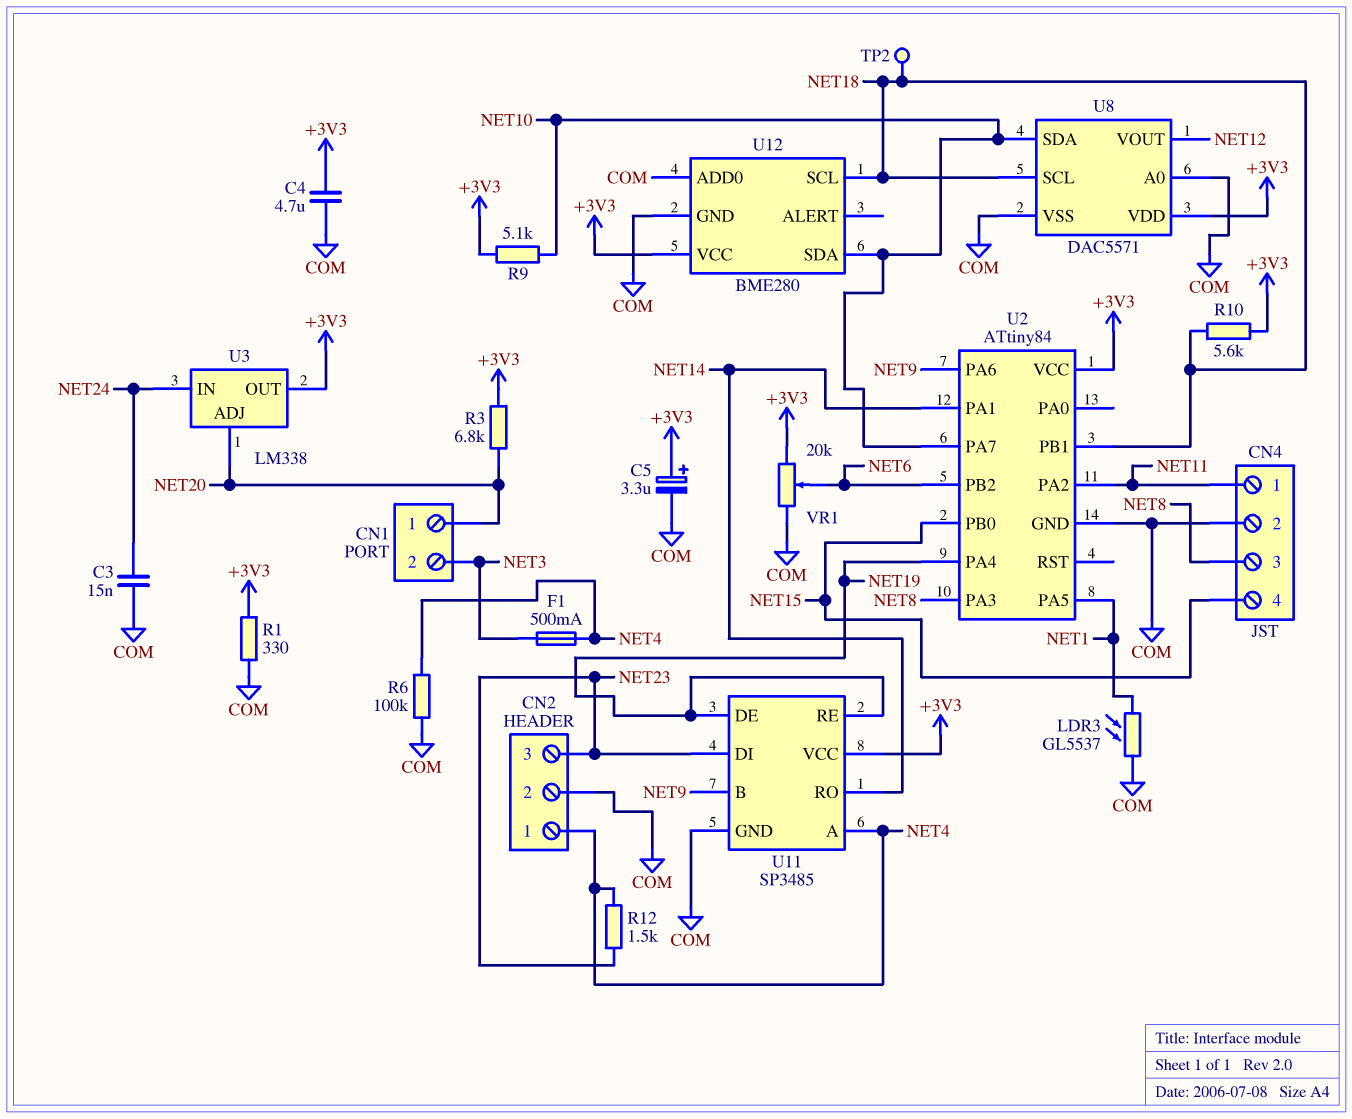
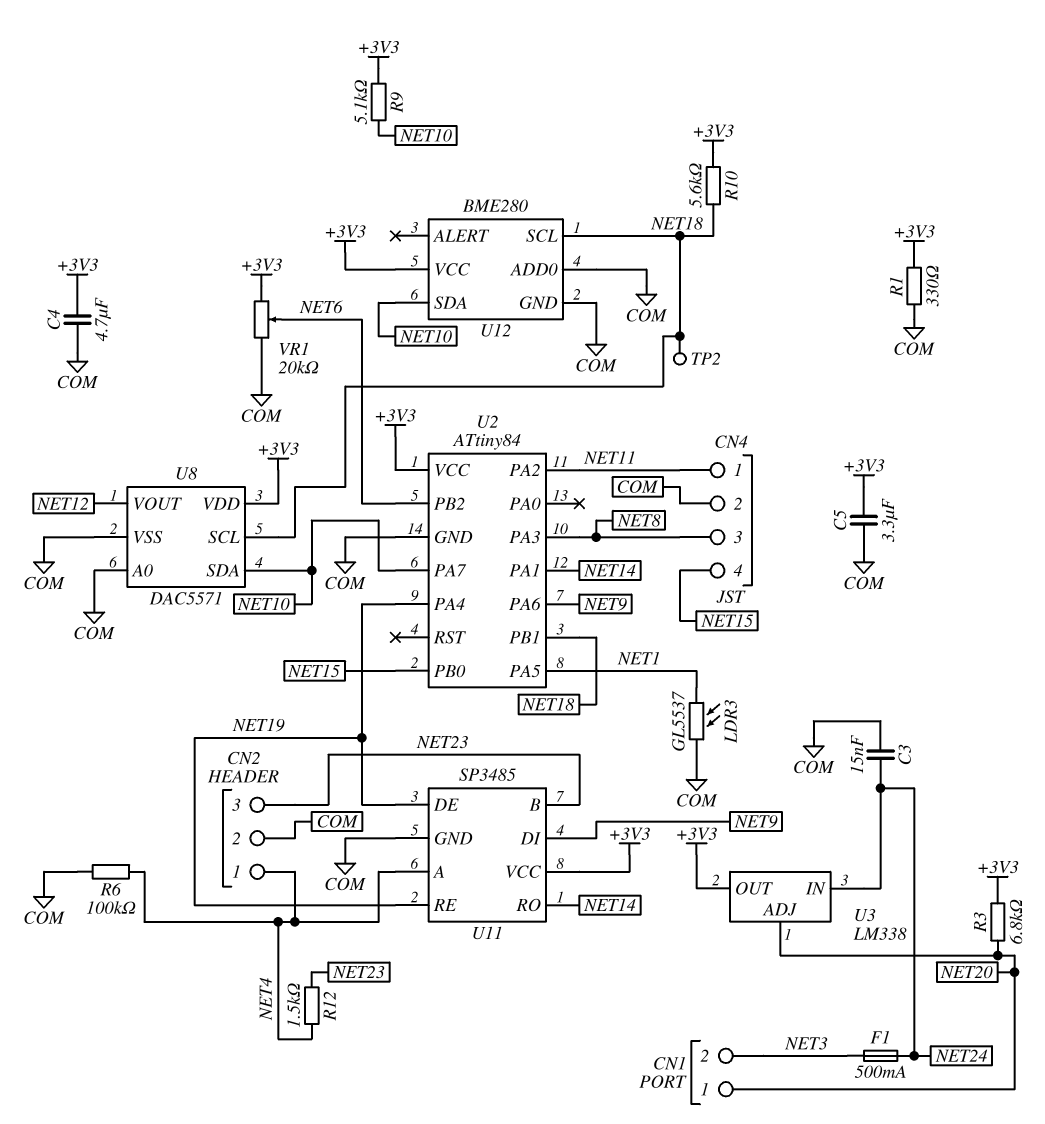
C5: 3.3uF (plus +3V3, minus COM) -> 3.3uF (+3V3, COM)
F1: 500mA (NET3, NET4) -> 500mA (NET3, NET24)
U11 pin B: NET9 -> NET23
U11 pin DI: NET23 -> NET9

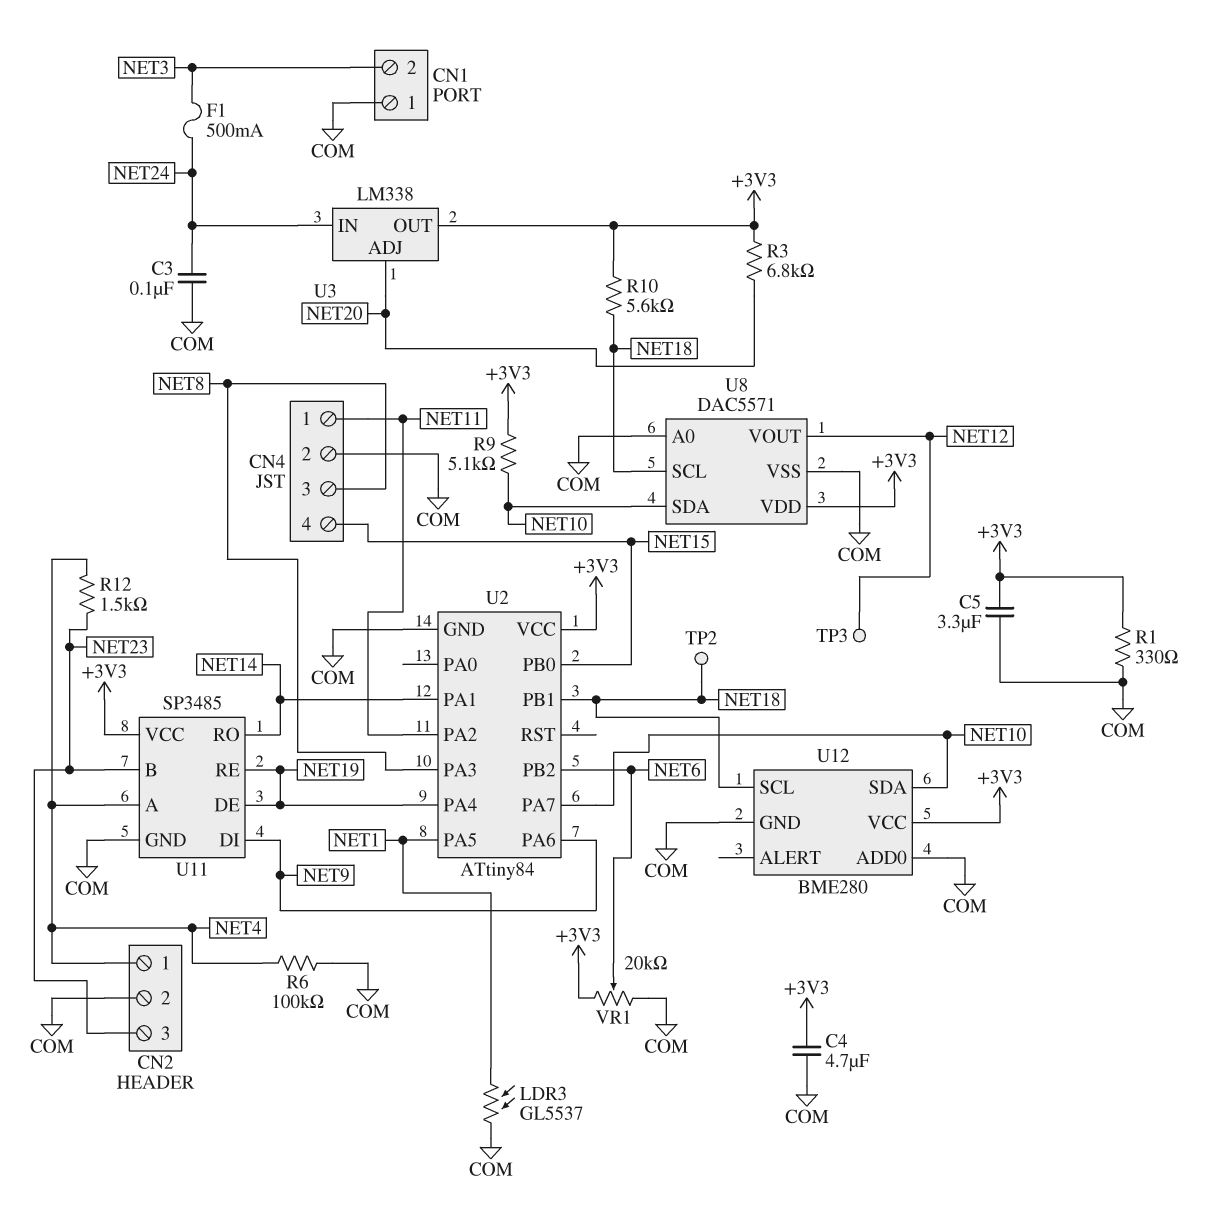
C3: 15nF (COM, NET24) -> 100nF (COM, NET24)
CN1 pin 1: NET20 -> COM
TP3: none -> test point (NET12)

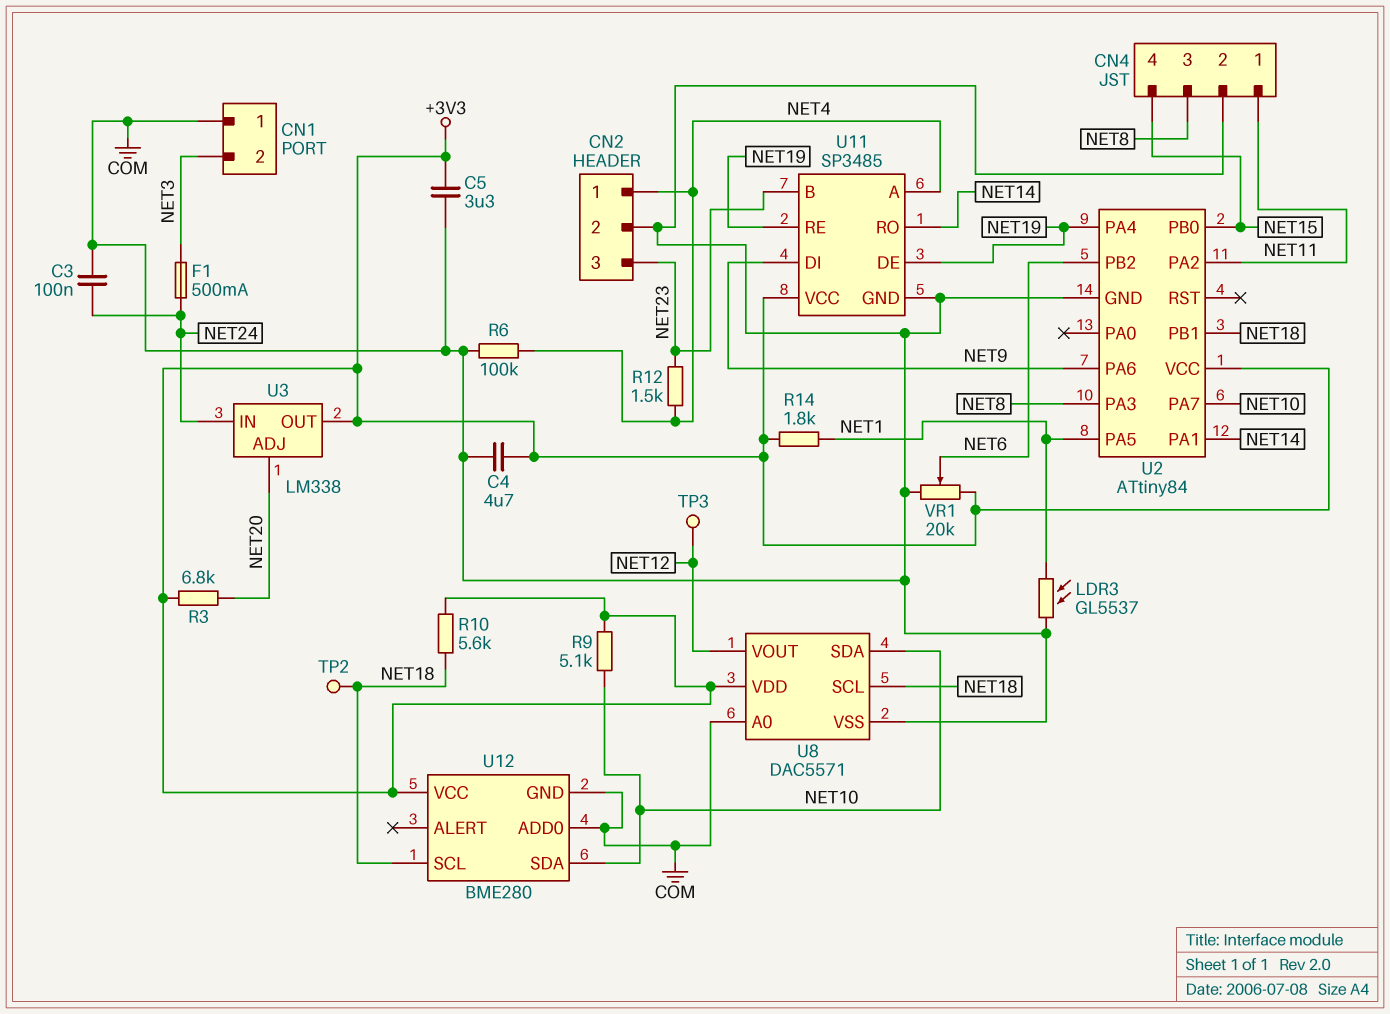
R1: 330 (+3V3, COM) -> none
R14: none -> 1.8k (+3V3, NET1)

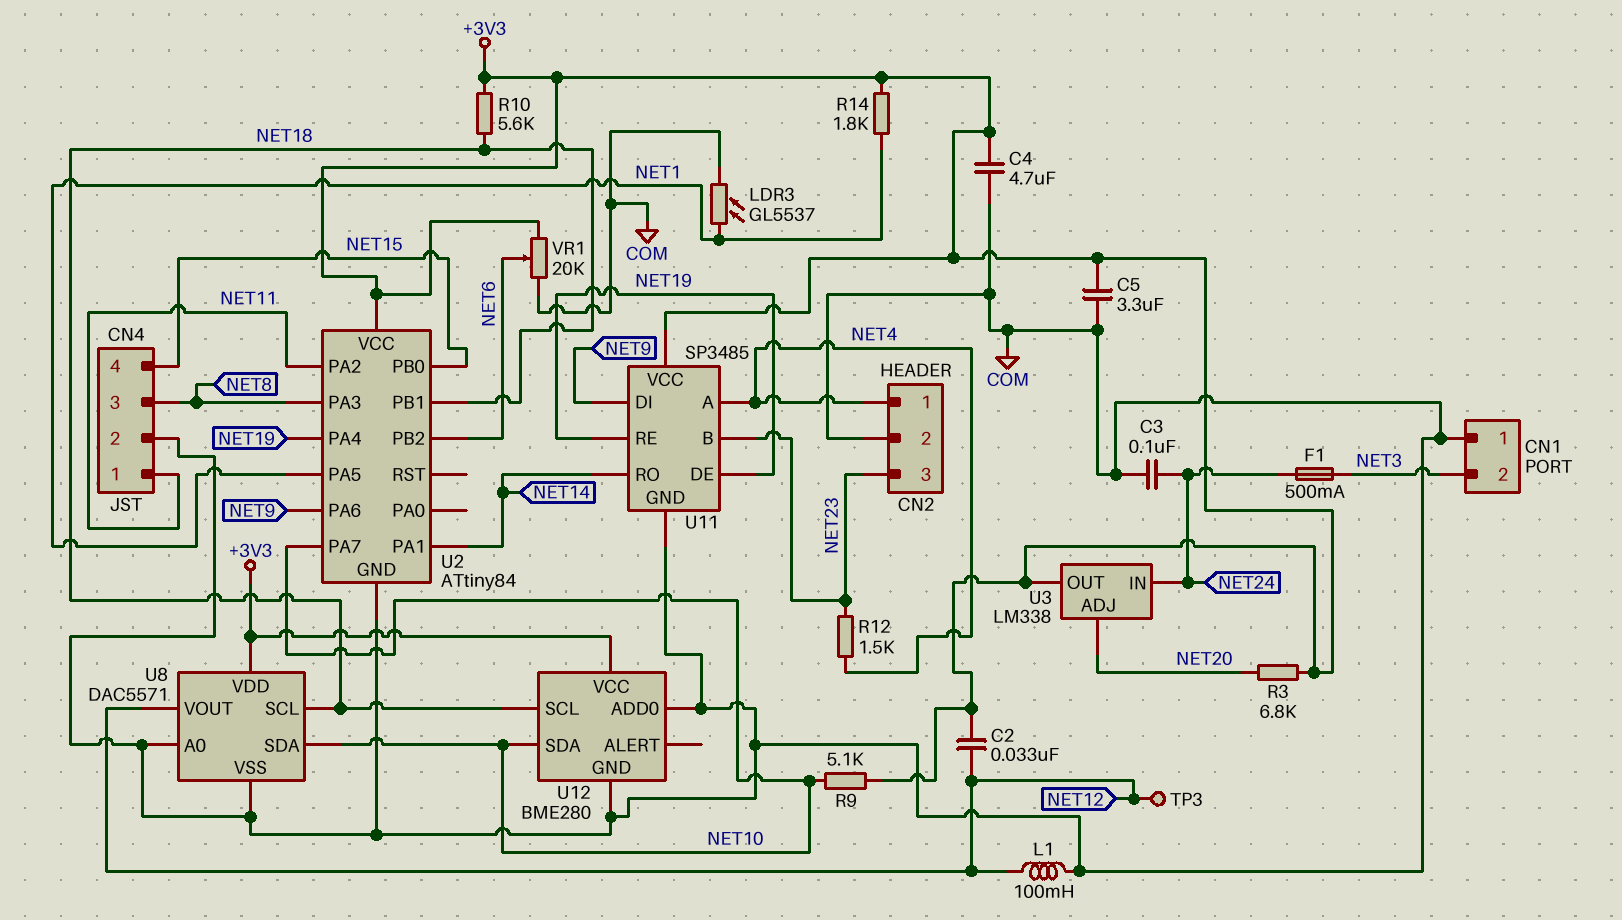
C2: none -> 33nF (+3V3, NET12)
L1: none -> 100mH (COM, NET12)
R6: 100k (COM, NET4) -> none
TP2: test point (NET18) -> none

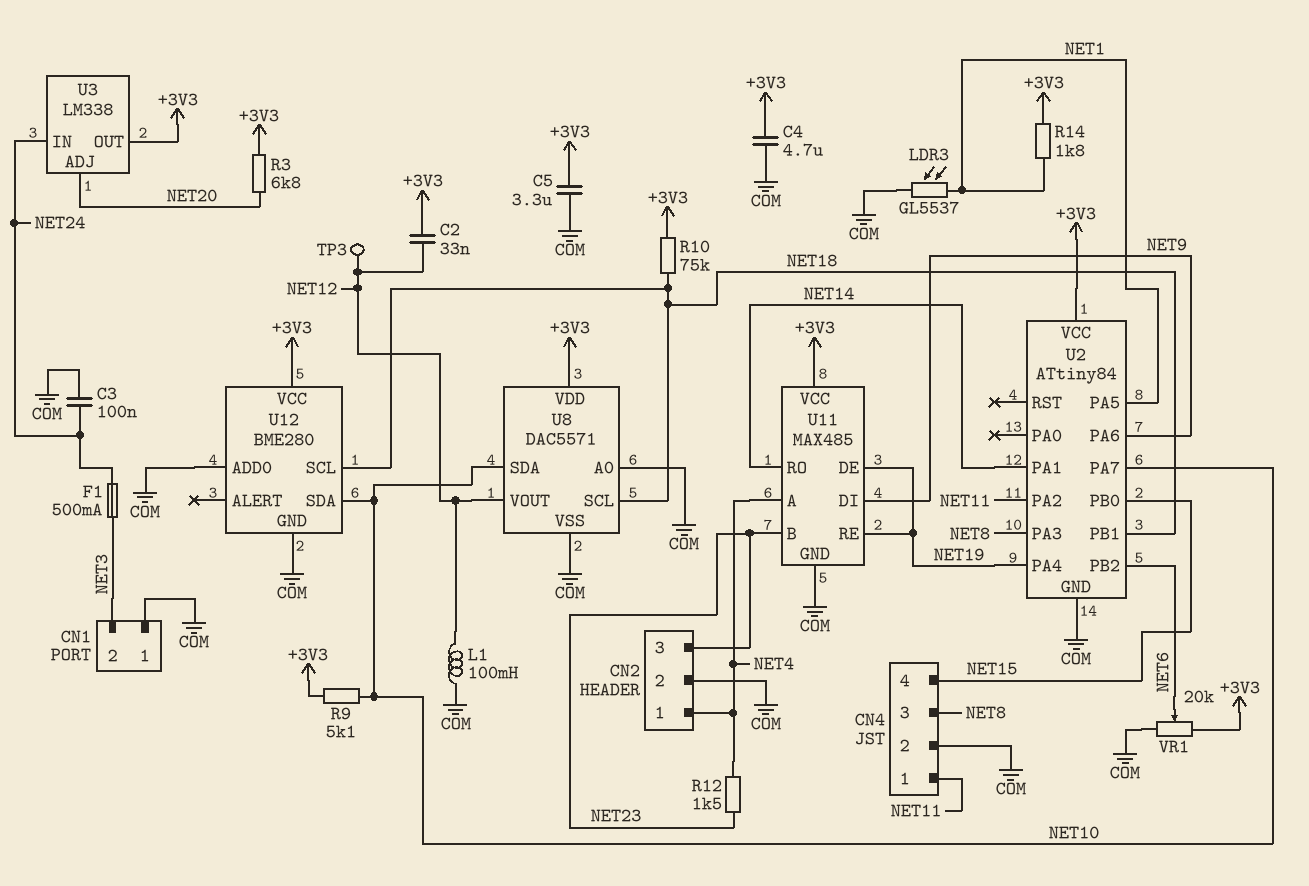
R10: 5.6k (+3V3, NET18) -> 75k (+3V3, NET18)
U11: SP3485 -> MAX485

